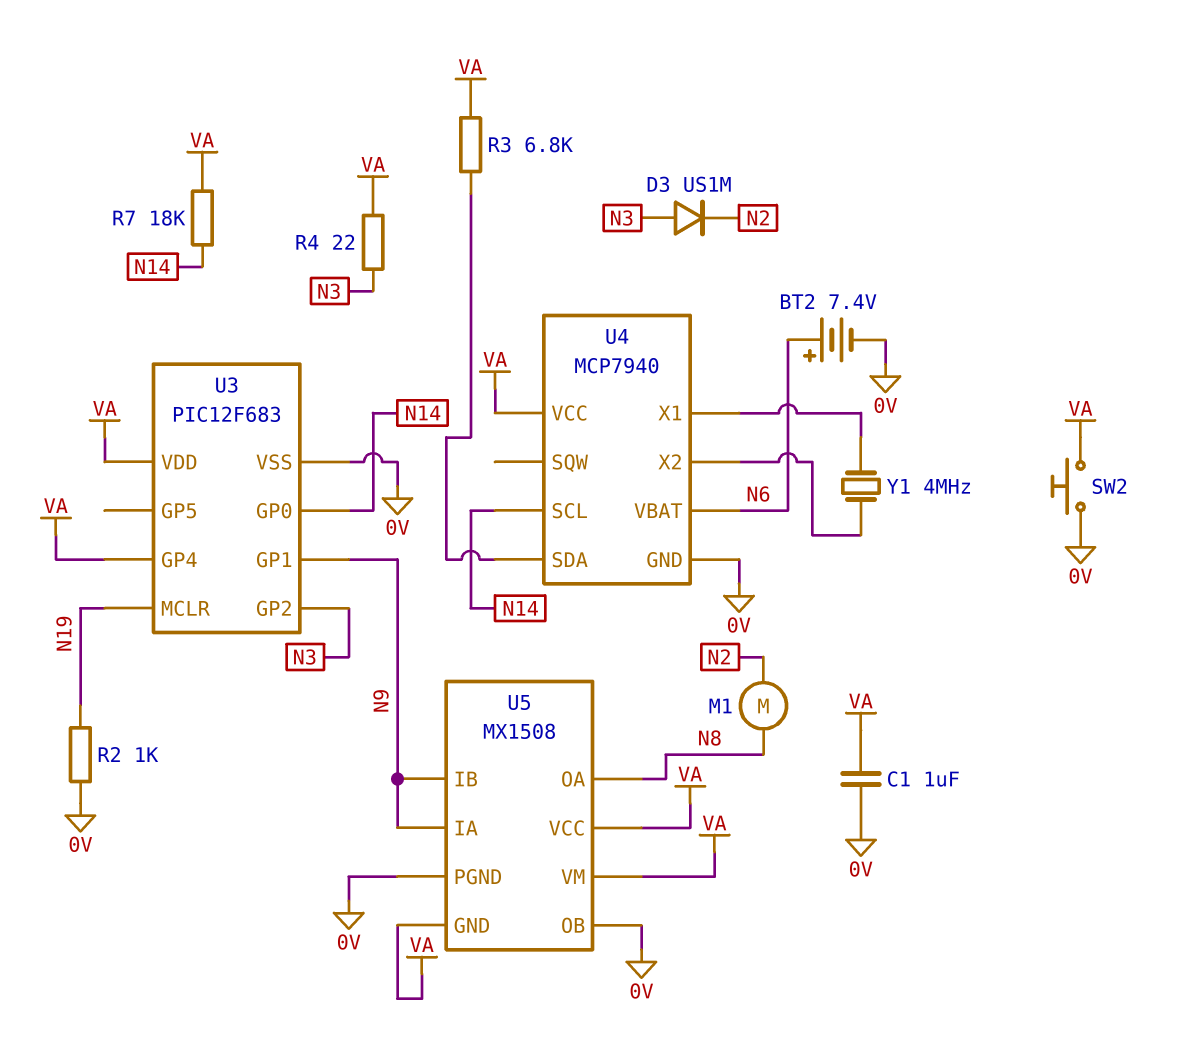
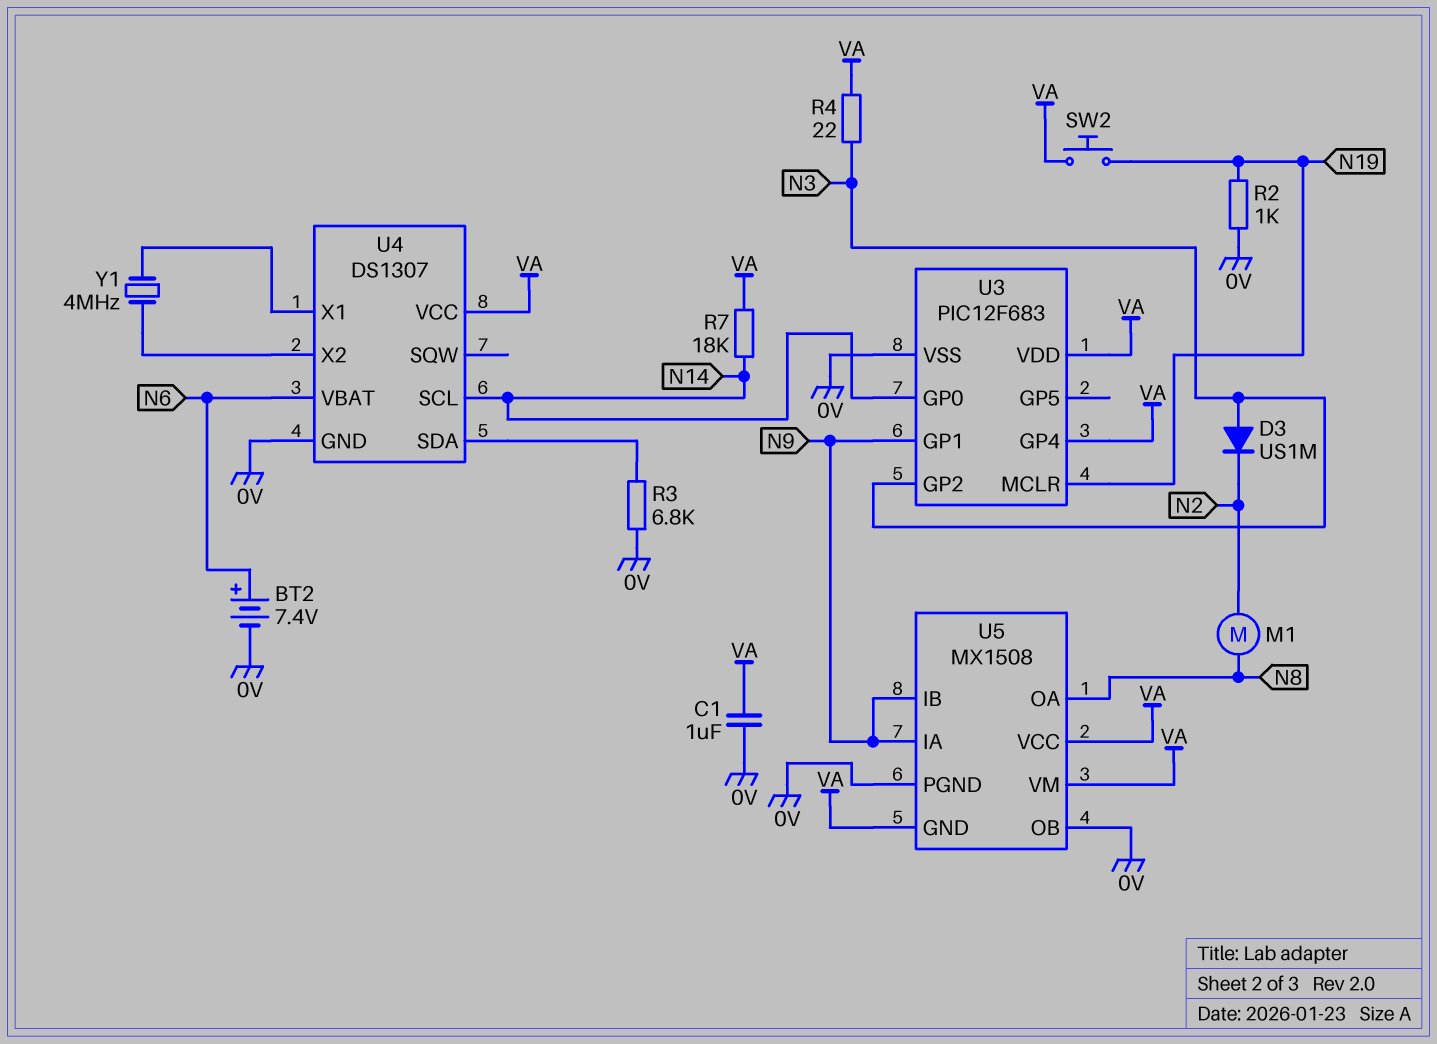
R3: 6.8k (U4/SDA, VA) -> 6.8k (0V, U4/SDA)
SW2: button (0V, VA) -> button (N19, VA)
U4: MCP7940 -> DS1307

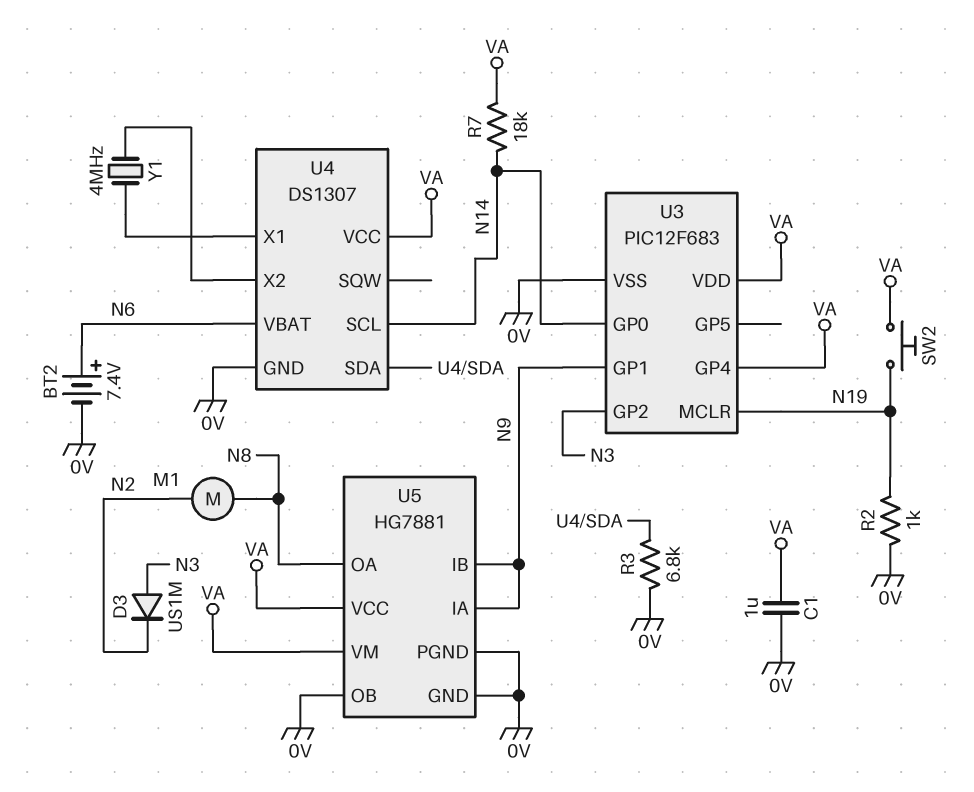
R4: 22 (N3, VA) -> none
U5: MX1508 -> HG7881
U5 pin GND: VA -> 0V

